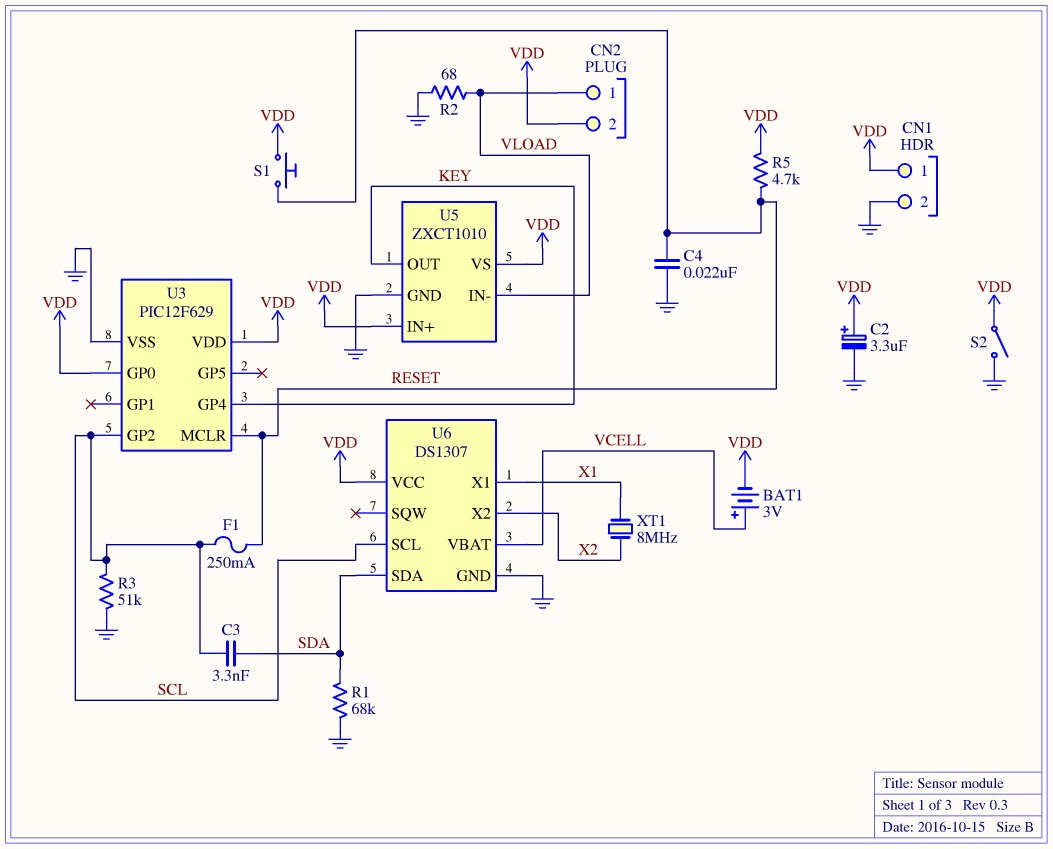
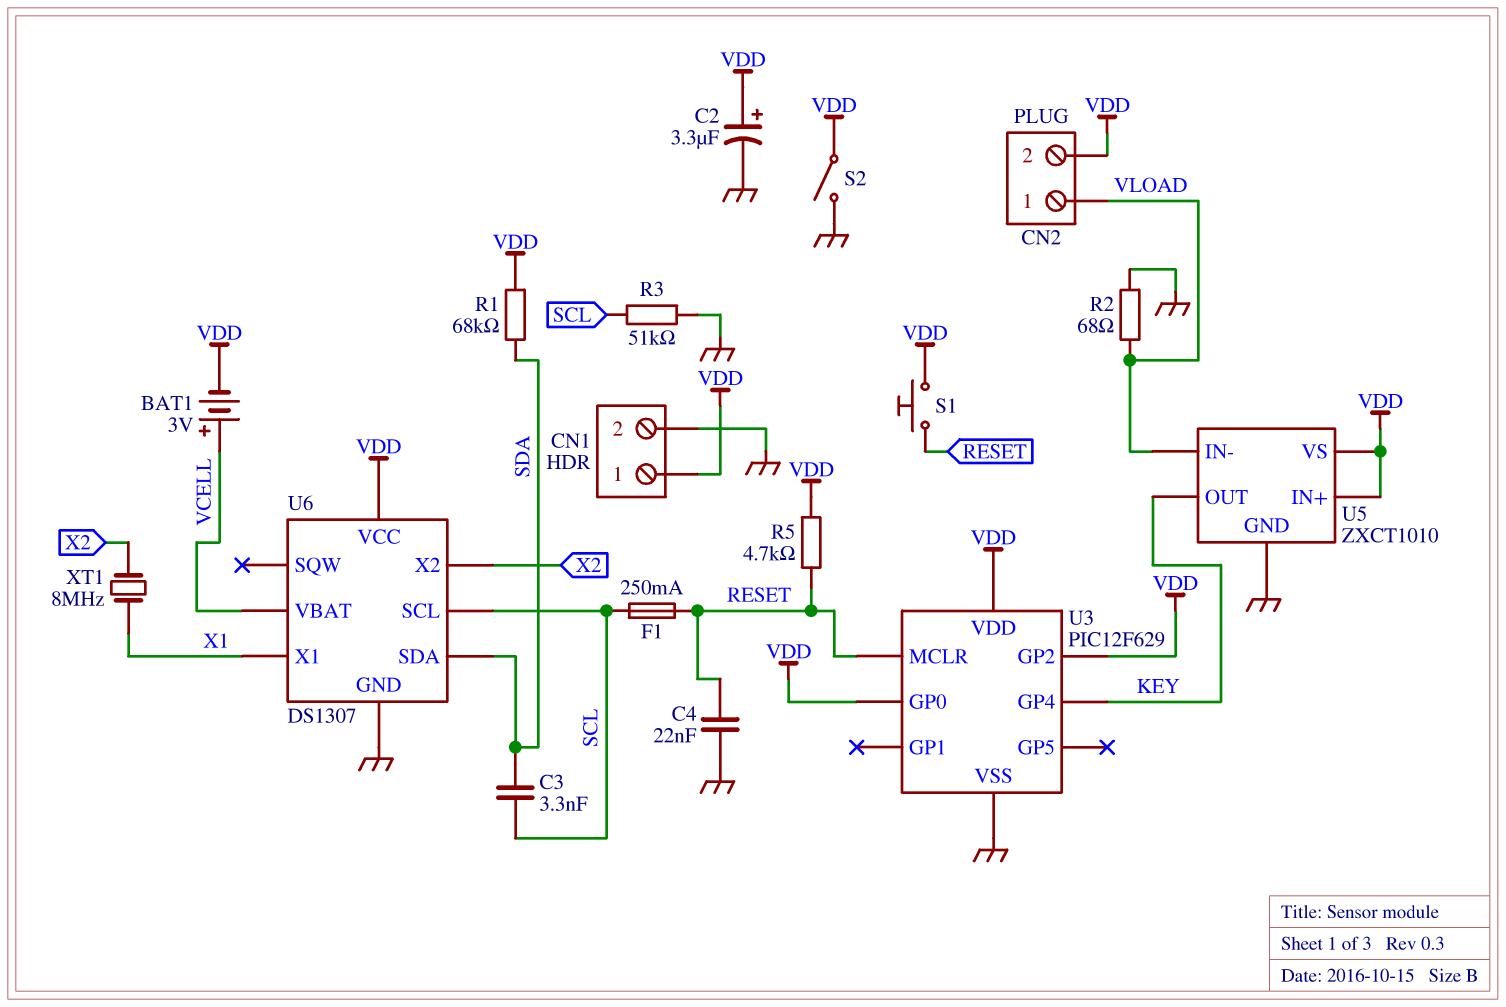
R1: 68k (GND, SDA) -> 68k (SDA, VDD)
U3 pin GP2: SCL -> VDD

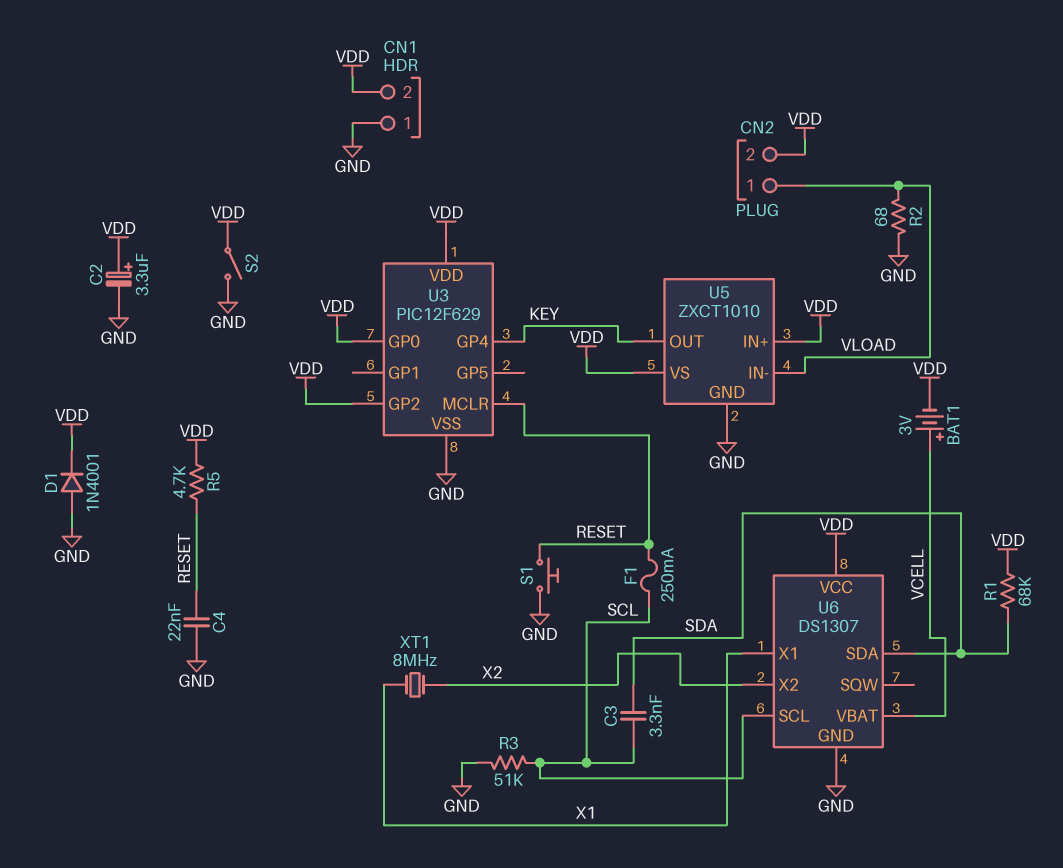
CN1 pin 1: VDD -> GND
CN1 pin 2: GND -> VDD
D1: none -> diode 1N4001 (A GND, K VDD)
S1: button (RESET, VDD) -> button (GND, RESET)

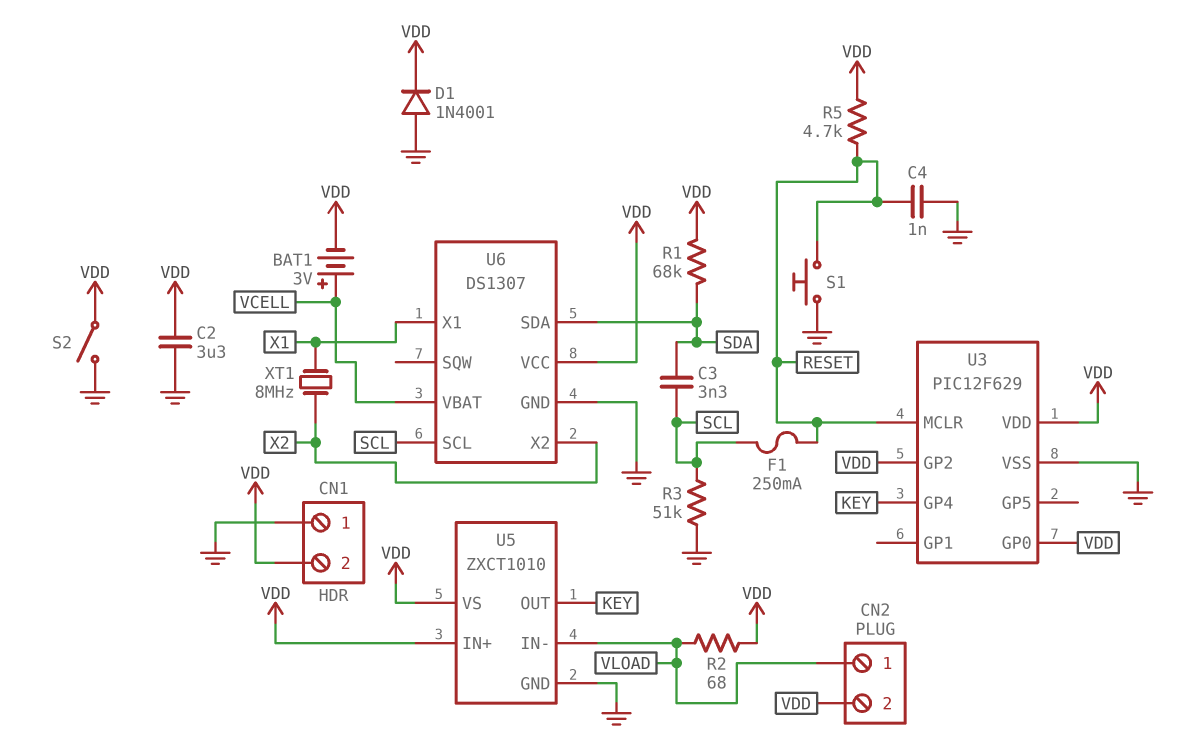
C2: 3.3uF (plus VDD, minus GND) -> 3.3uF (GND, VDD)
C4: 22nF (GND, RESET) -> 1nF (GND, RESET)
R2: 68 (GND, VLOAD) -> 68 (VDD, VLOAD)

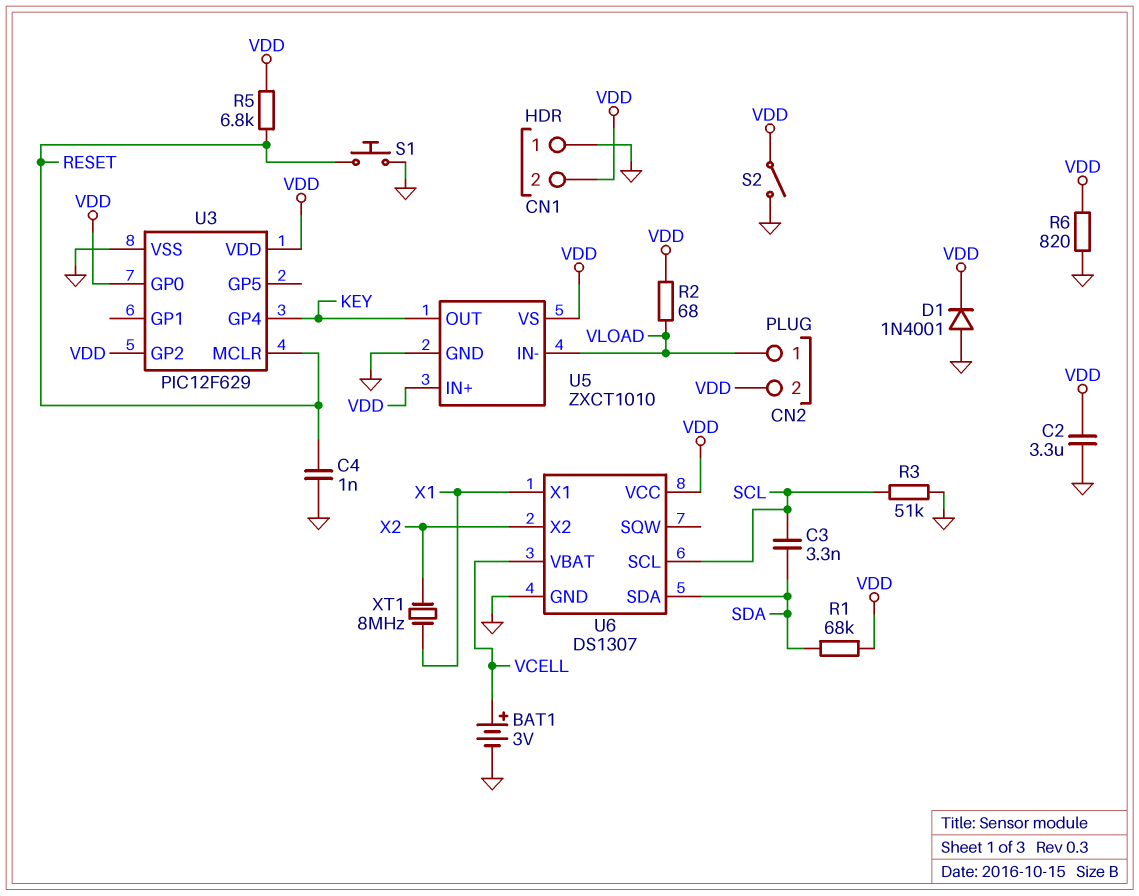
BAT1: 3V (plus VCELL, minus VDD) -> 3V (plus VCELL, minus GND)
F1: 250mA (RESET, SCL) -> none
R5: 4.7k (RESET, VDD) -> 6.8k (RESET, VDD)
R6: none -> 820 (GND, VDD)

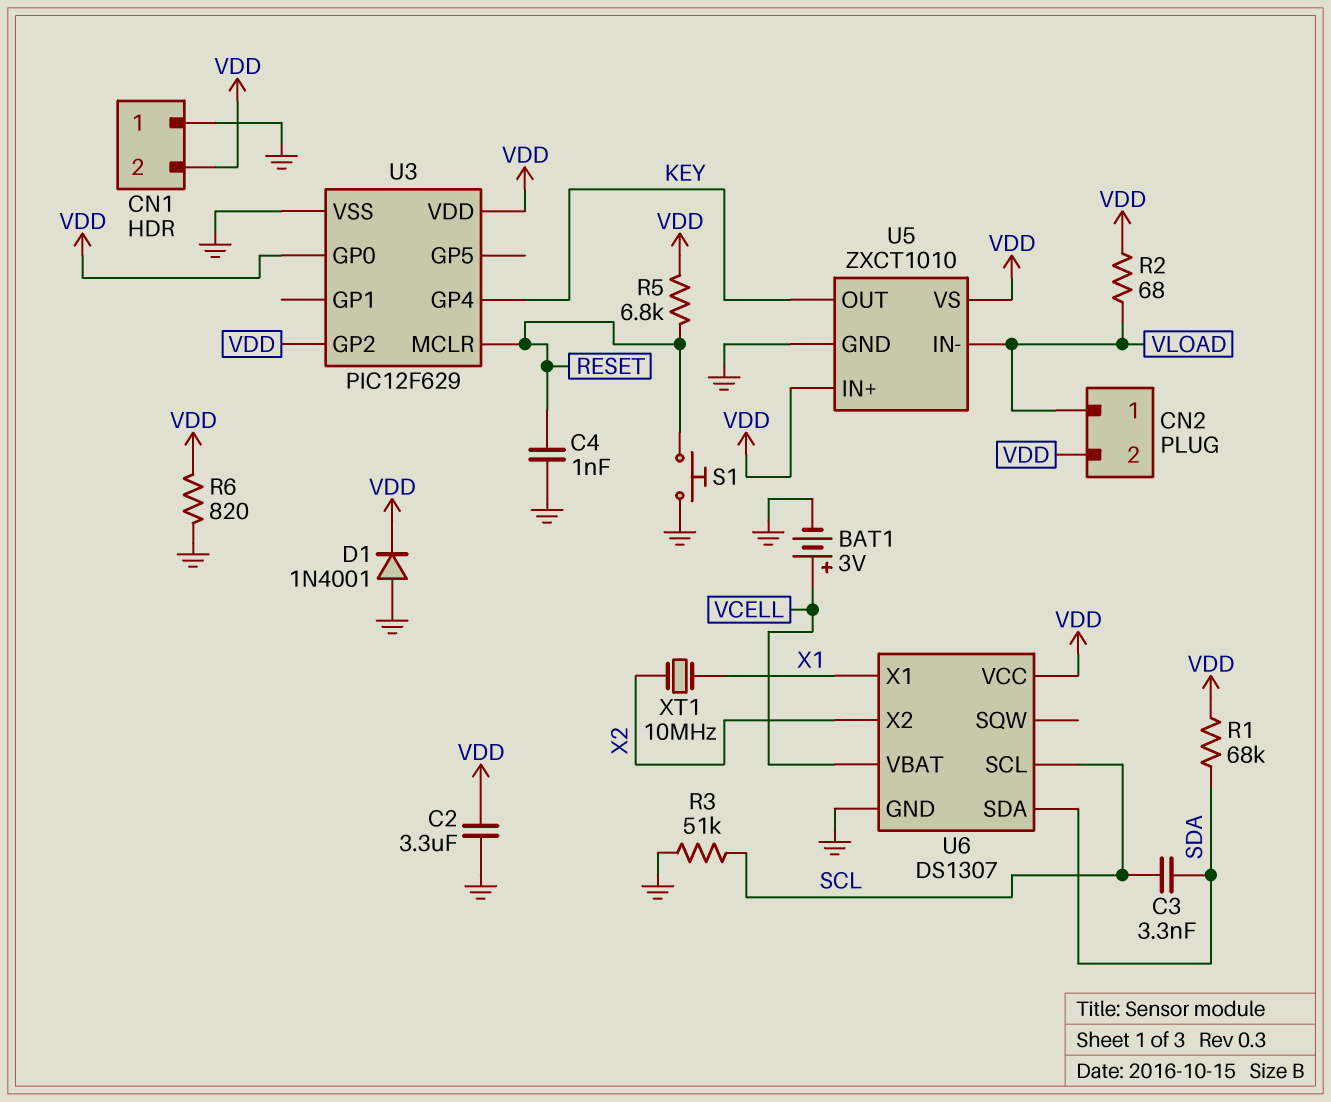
S2: switch (GND, VDD) -> none
XT1: 8MHz (X1, X2) -> 10MHz (X1, X2)

